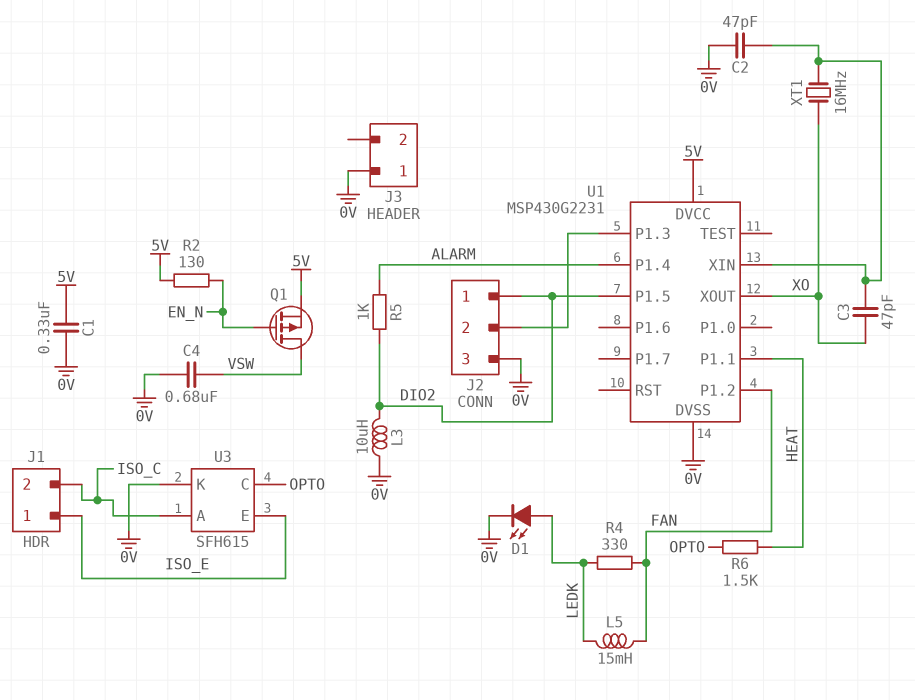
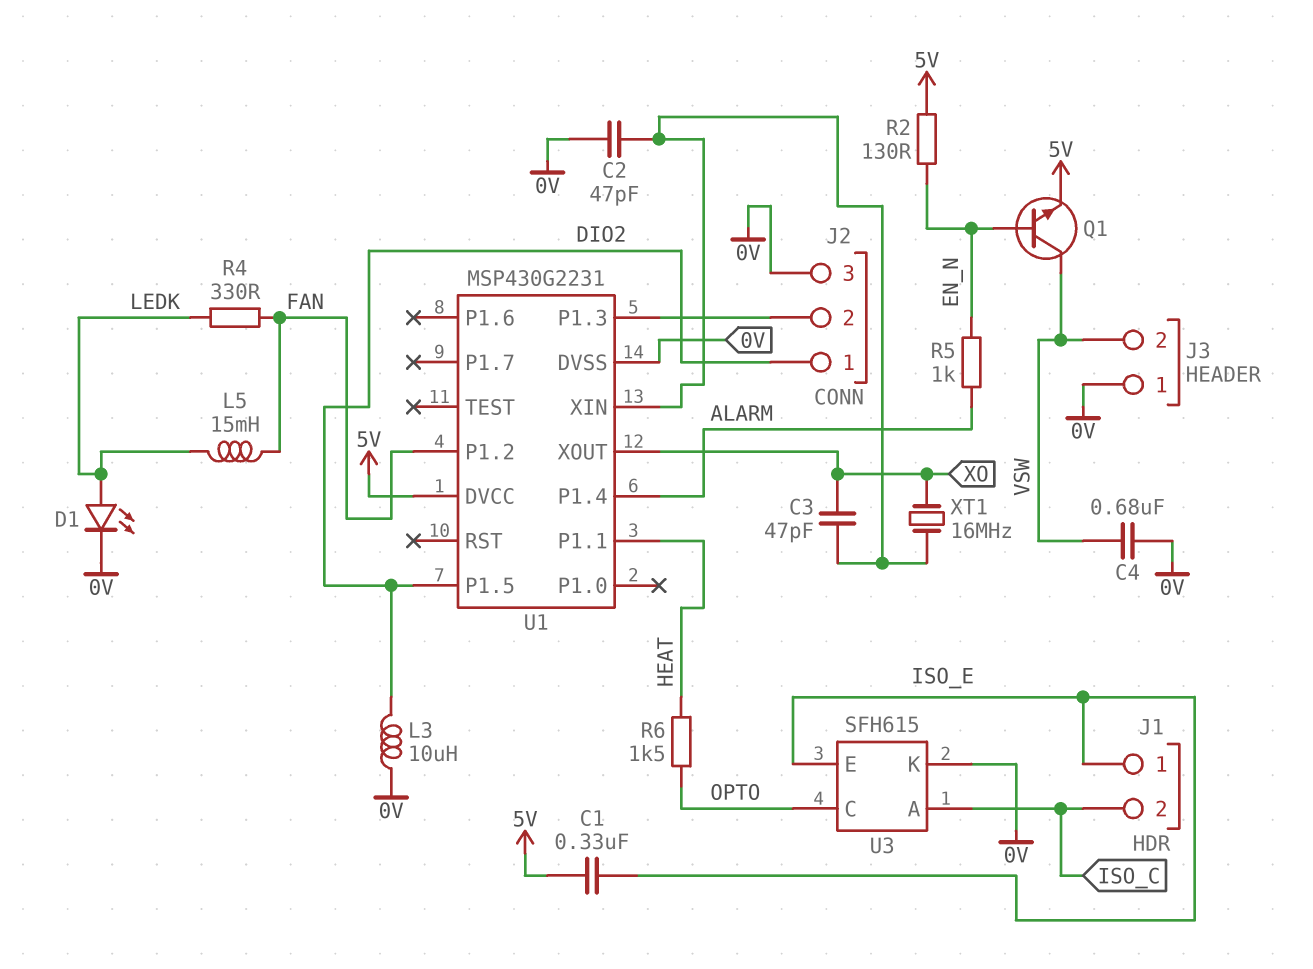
C1: 330nF (0V, 5V) -> 330nF (5V, ISO_E)
J3 pin 2: none -> VSW
Q1: PMOS (G EN_N, D VSW, S 5V) -> NPN (B EN_N, C VSW, E 5V)
R5: 1k (ALARM, DIO2) -> 1k (ALARM, EN_N)

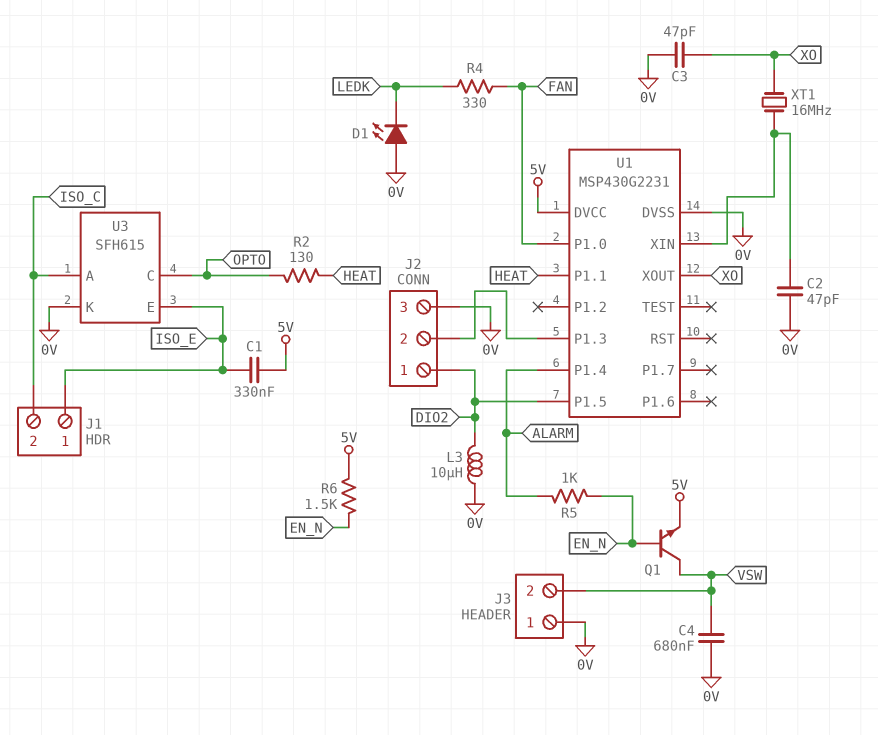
C3: 47pF (U1/XIN, XO) -> 47pF (0V, XO)
D1: LED (A LEDK, K 0V) -> LED (A 0V, K LEDK)
L5: 15mH (FAN, LEDK) -> none
R2: 130 (5V, EN_N) -> 130 (HEAT, OPTO)
R6: 1.5k (HEAT, OPTO) -> 1.5k (5V, EN_N)
U1 pin P1.0: none -> FAN
U1 pin P1.2: FAN -> none

